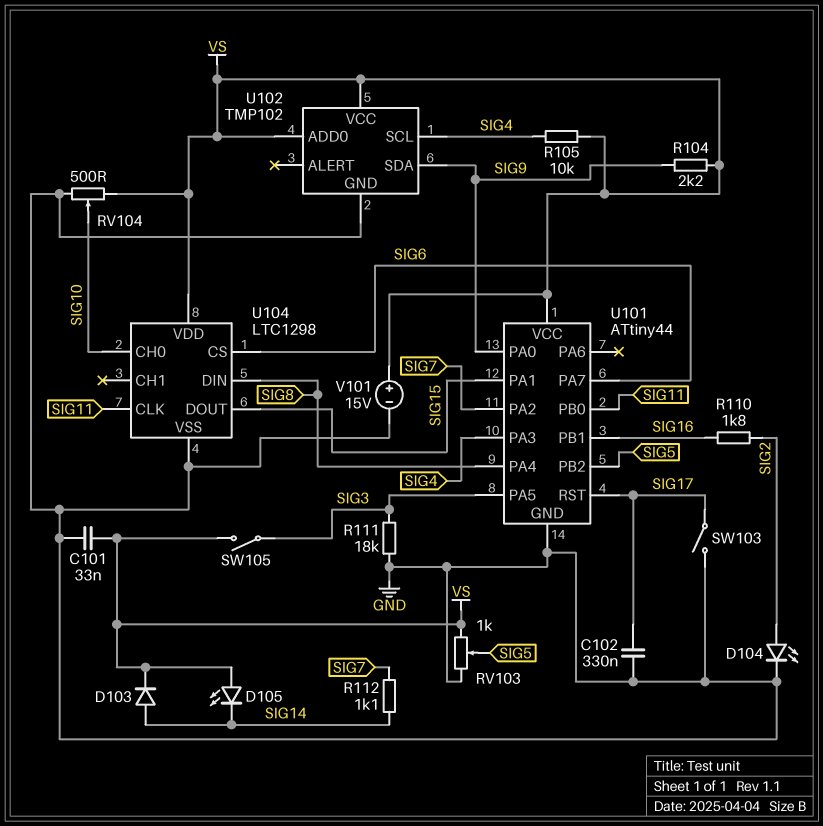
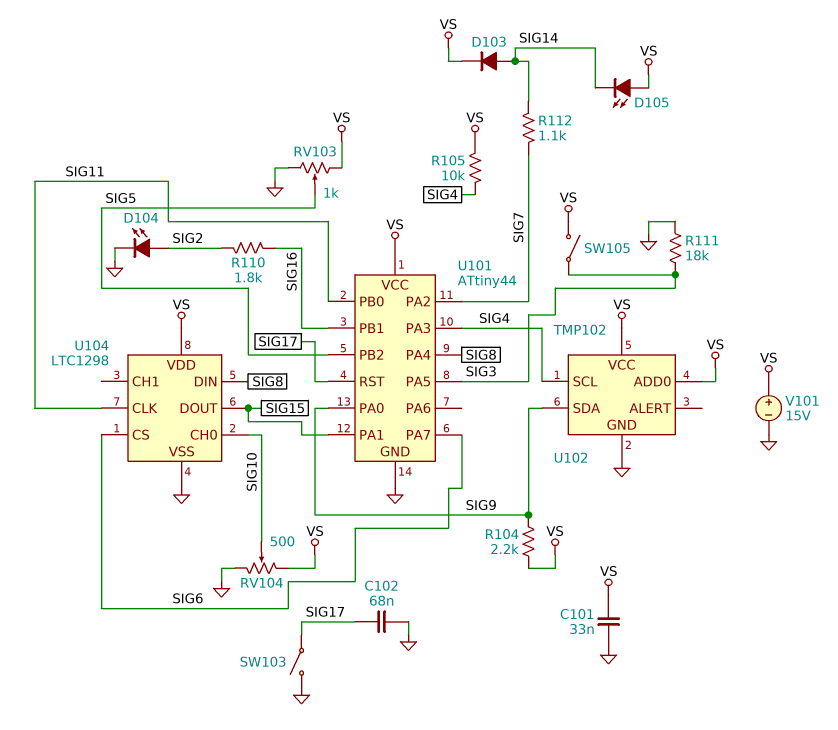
C102: 330nF (GND, SIG17) -> 68nF (GND, SIG17)

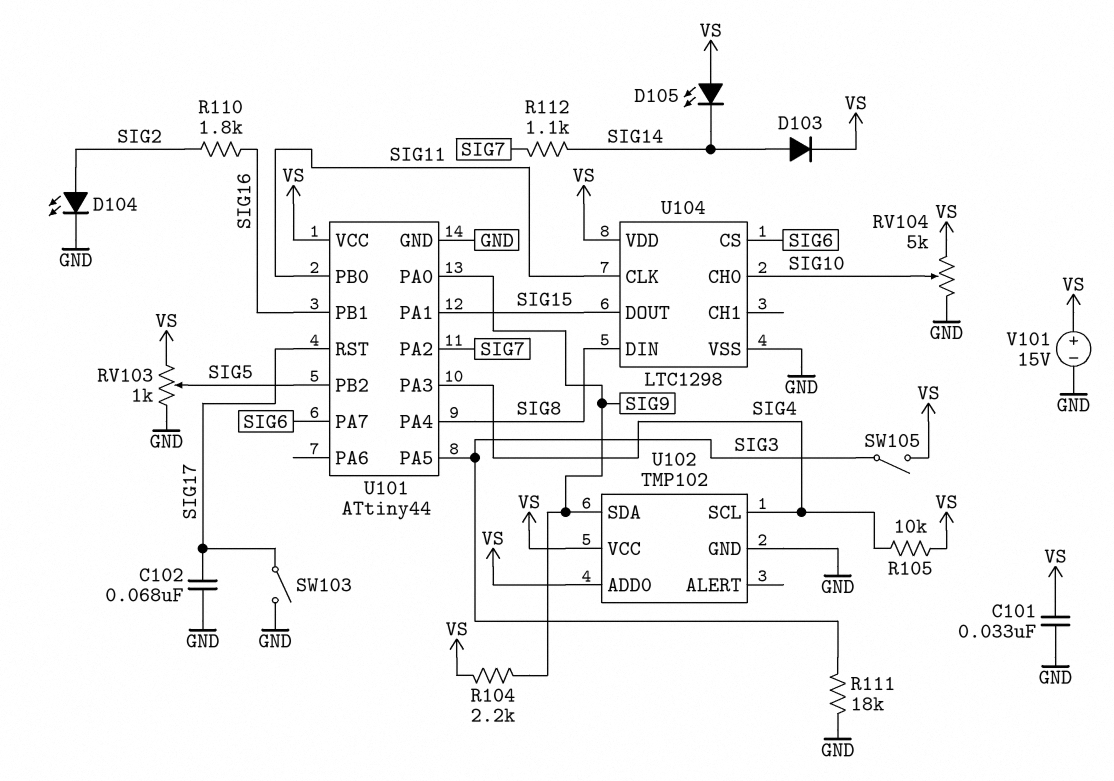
RV104: 500 (GND, VS, wiper SIG10) -> 5k (GND, VS, wiper SIG10)

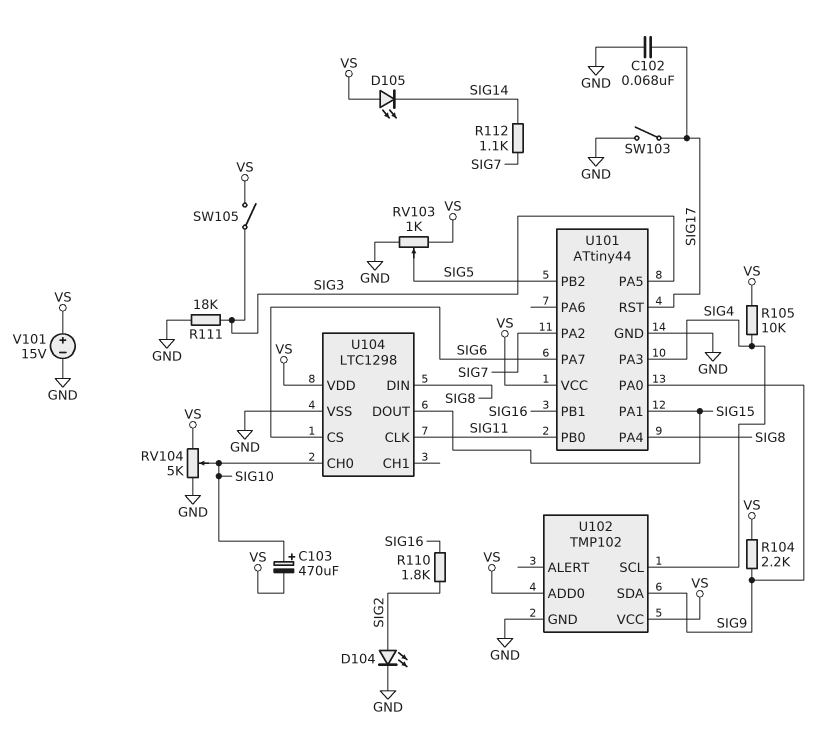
C101: 33nF (GND, VS) -> none
C103: none -> 470uF (plus SIG10, minus VS)
D103: diode (A SIG14, K VS) -> none

